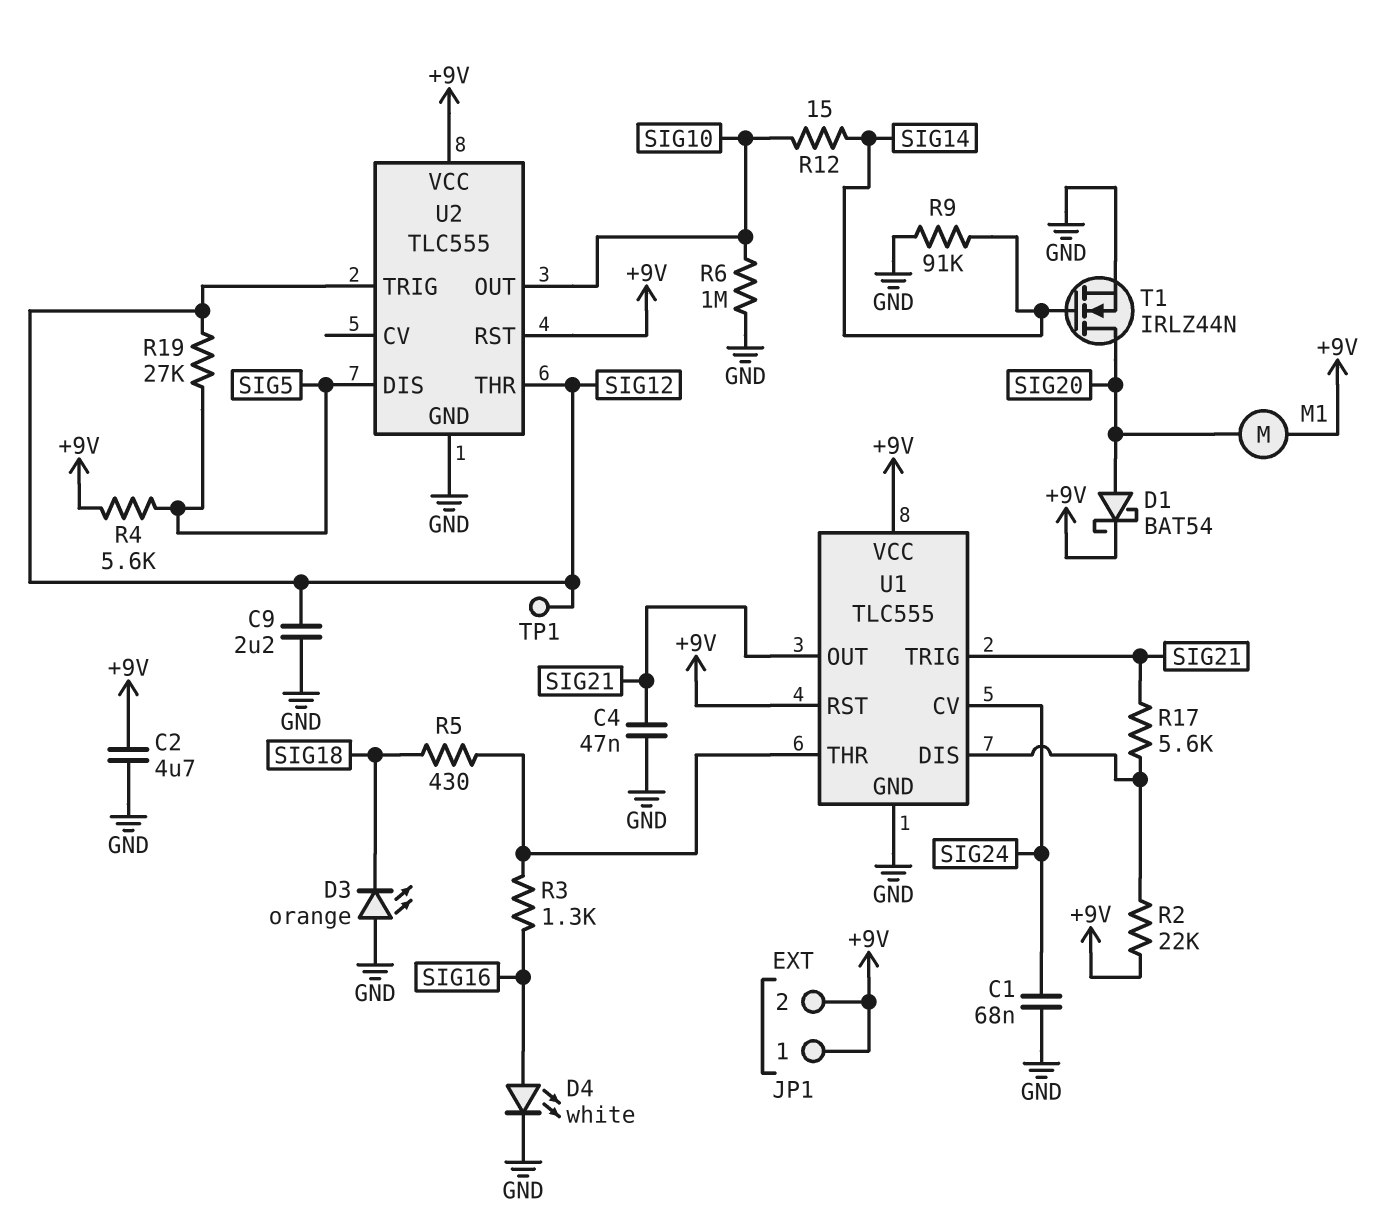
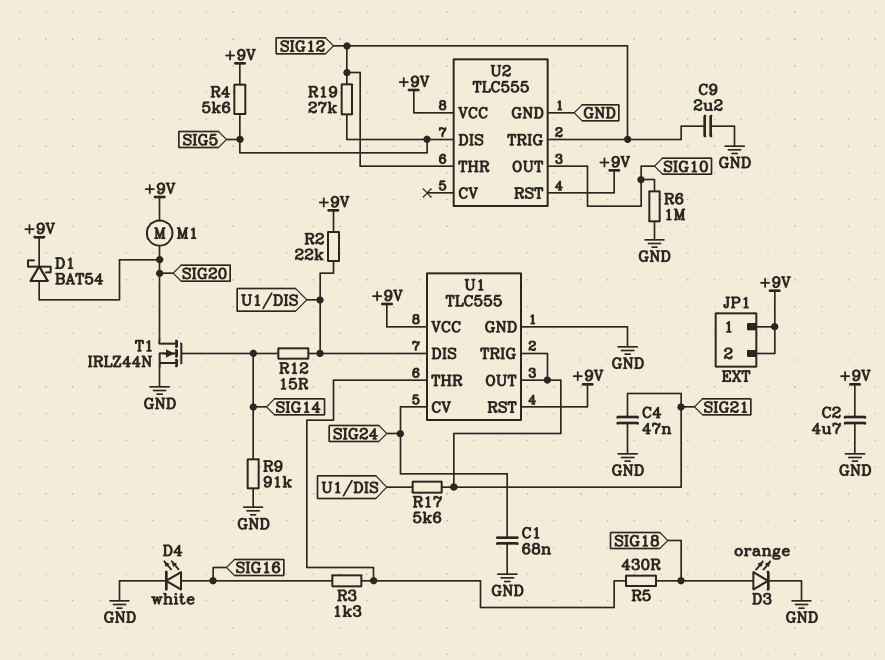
D3: LED orange (A GND, K SIG18) -> LED orange (A SIG18, K GND)
R12: 15 (SIG10, SIG14) -> 15 (SIG14, U1/DIS)
TP1: test point (SIG12) -> none

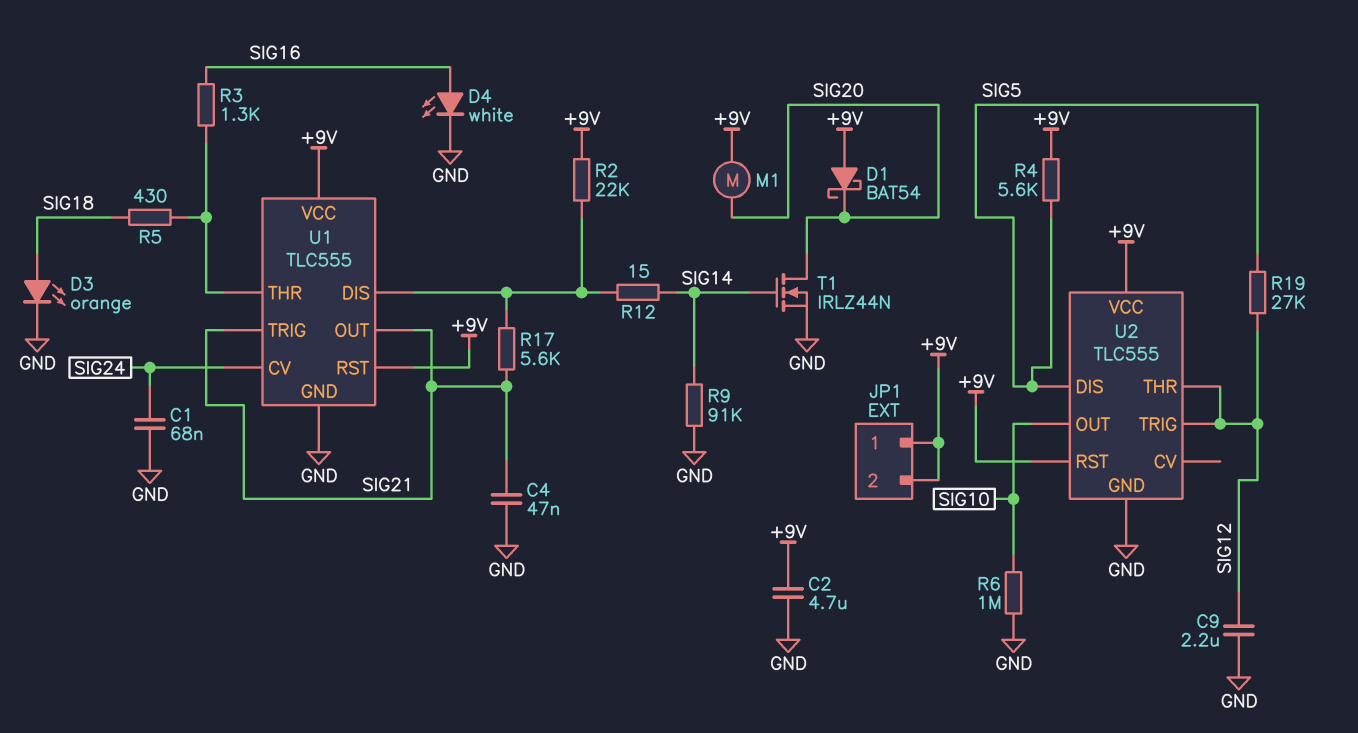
D1: schottky BAT54 (A SIG20, K +9V) -> schottky BAT54 (A +9V, K SIG20)

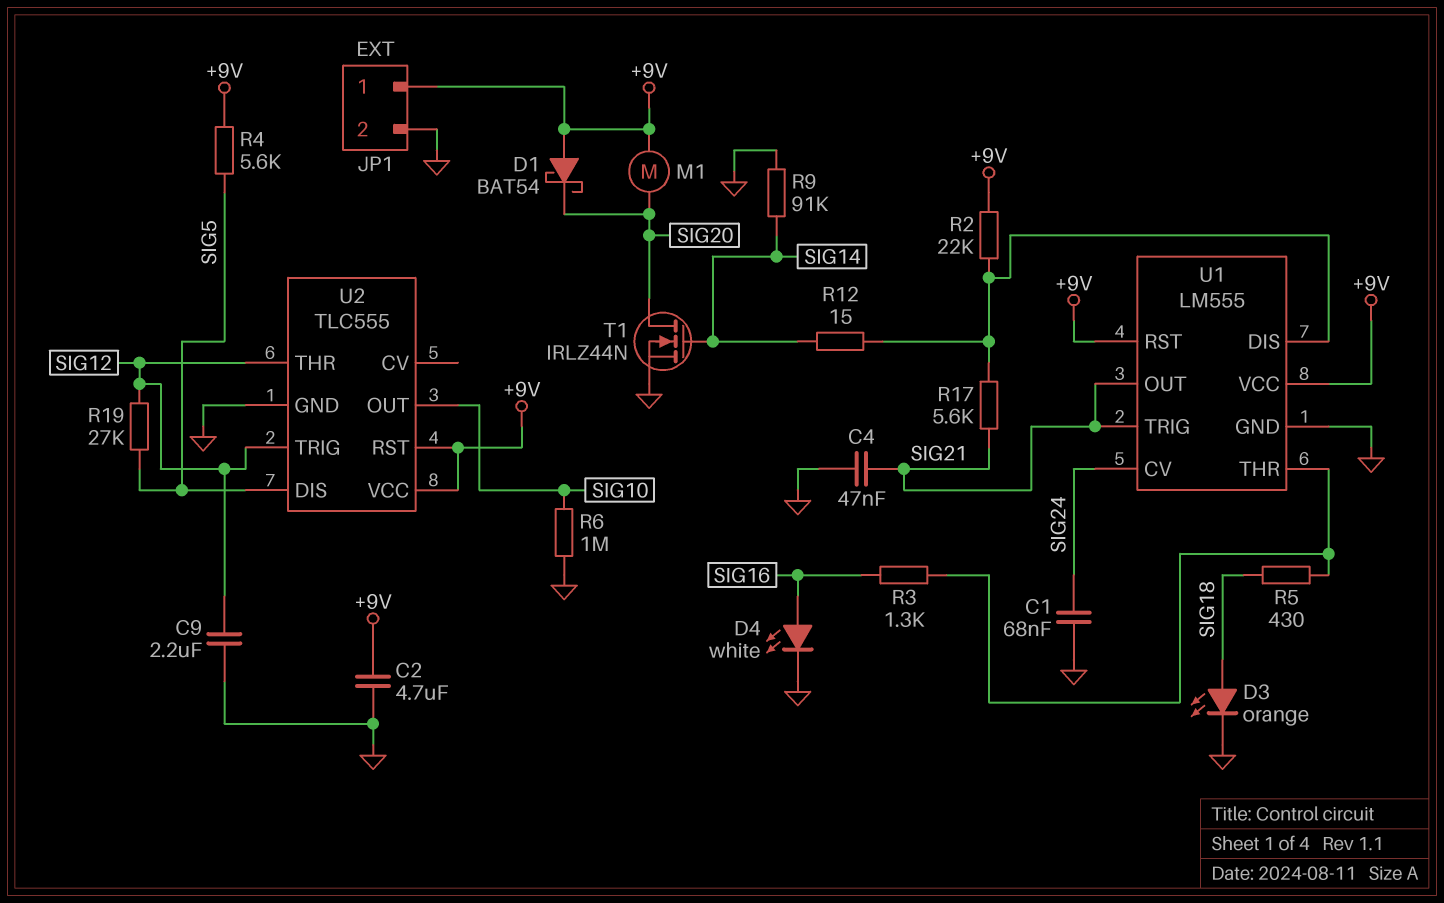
JP1 pin 2: +9V -> GND
U1: TLC555 -> LM555

